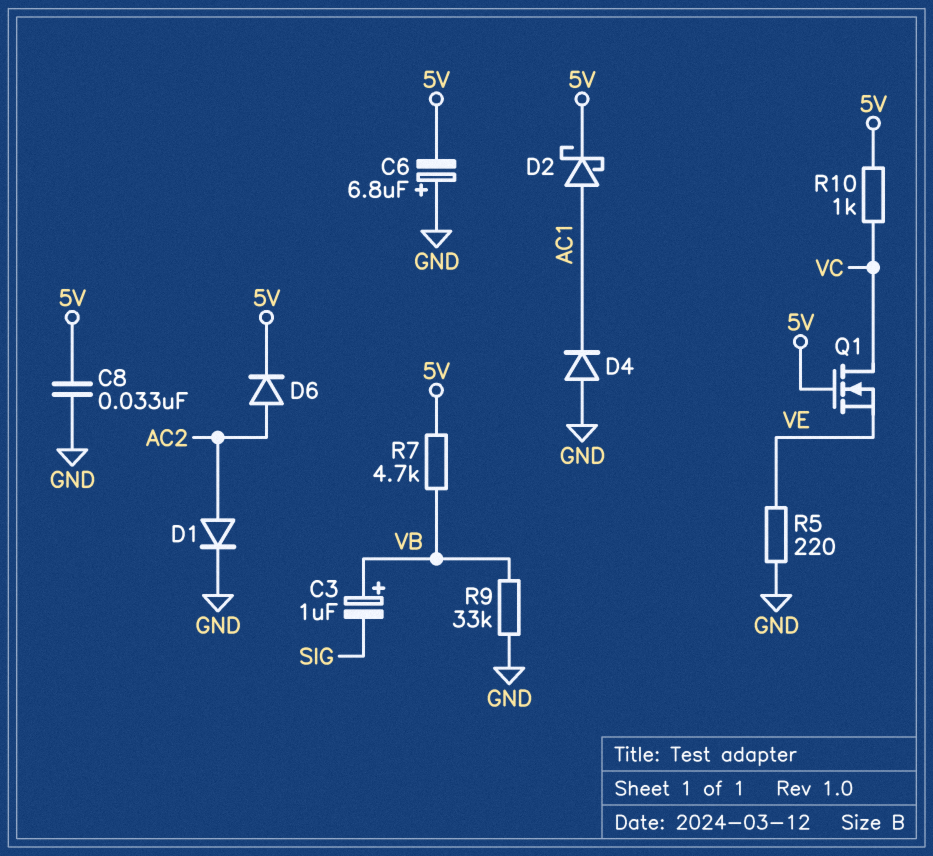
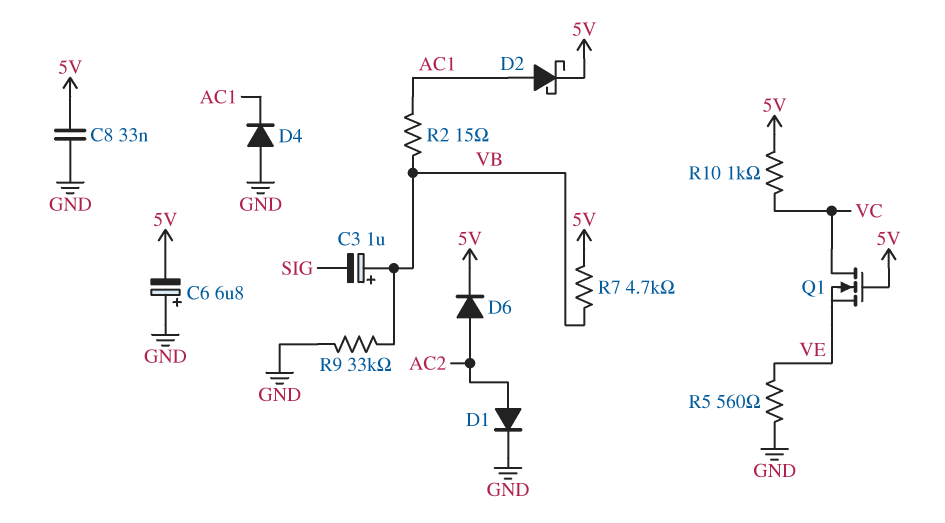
R2: none -> 15 (AC1, VB)
R5: 220 (GND, VE) -> 560 (GND, VE)

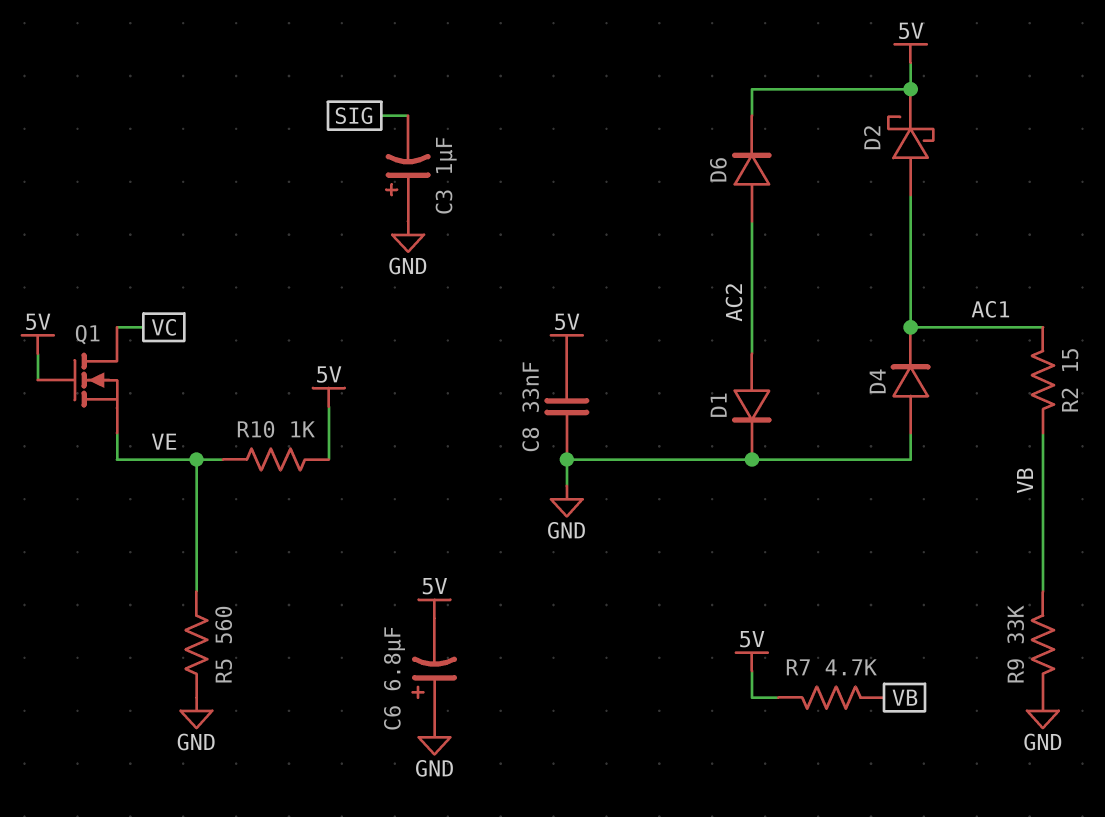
C3: 1uF (plus VB, minus SIG) -> 1uF (plus GND, minus SIG)
R10: 1k (5V, VC) -> 1k (5V, VE)

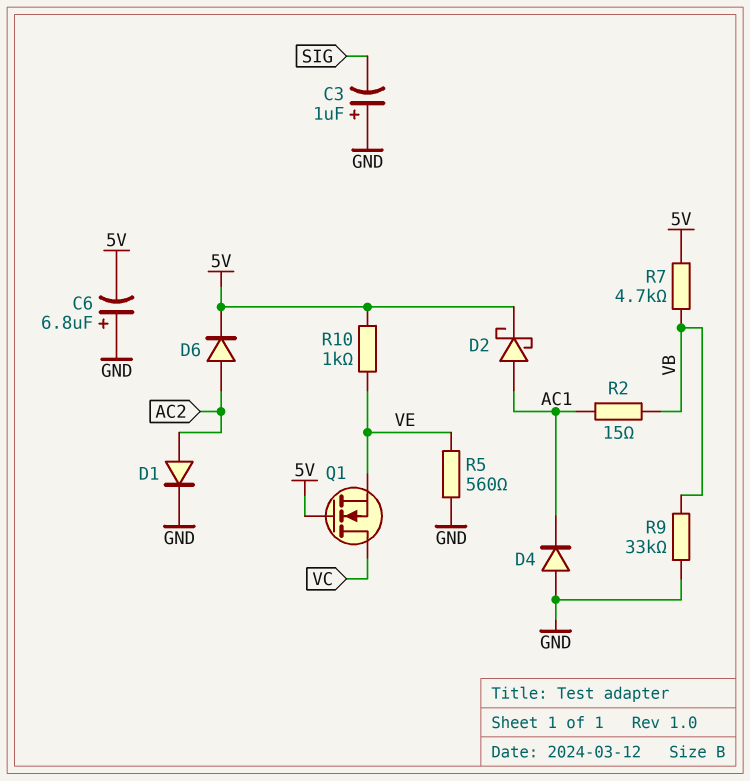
C8: 33nF (5V, GND) -> none

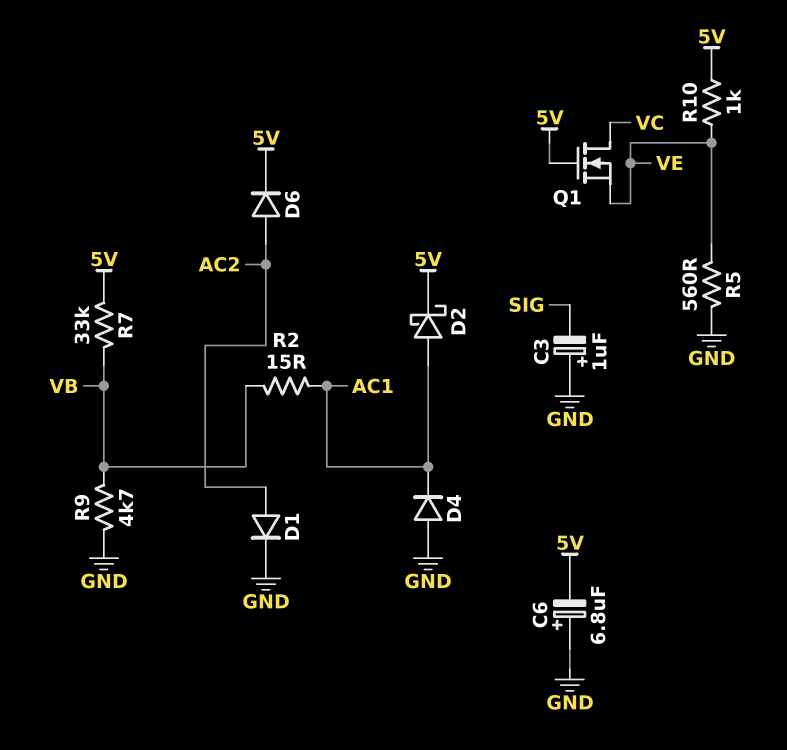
R7: 4.7k (5V, VB) -> 33k (5V, VB)
R9: 33k (GND, VB) -> 4.7k (GND, VB)

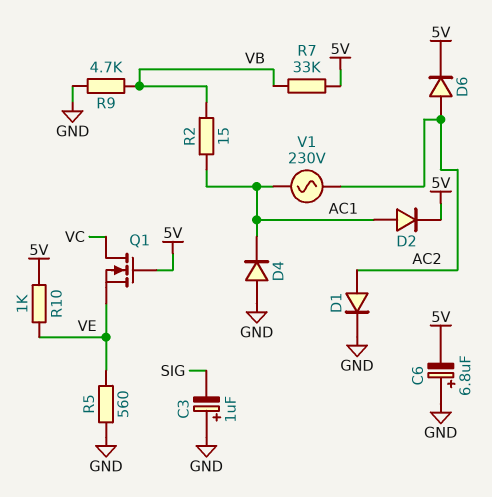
D2: schottky (A AC1, K 5V) -> diode (A AC1, K 5V)
V1: none -> AC 230V (AC1, AC2)

